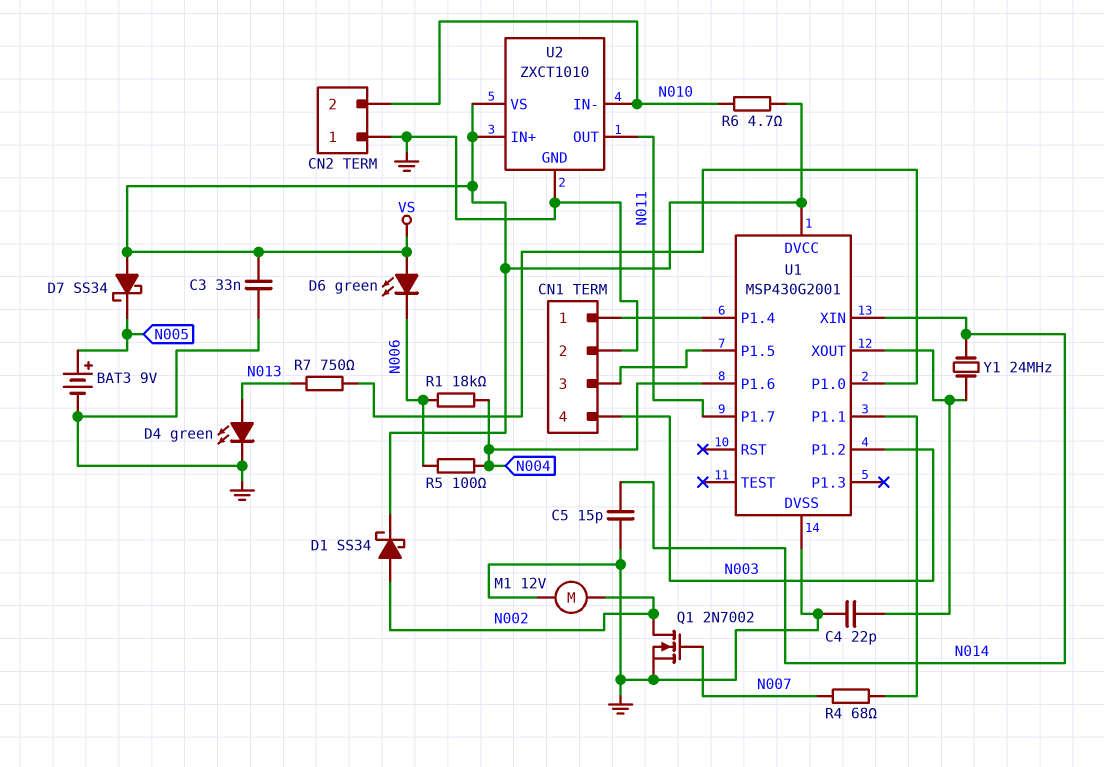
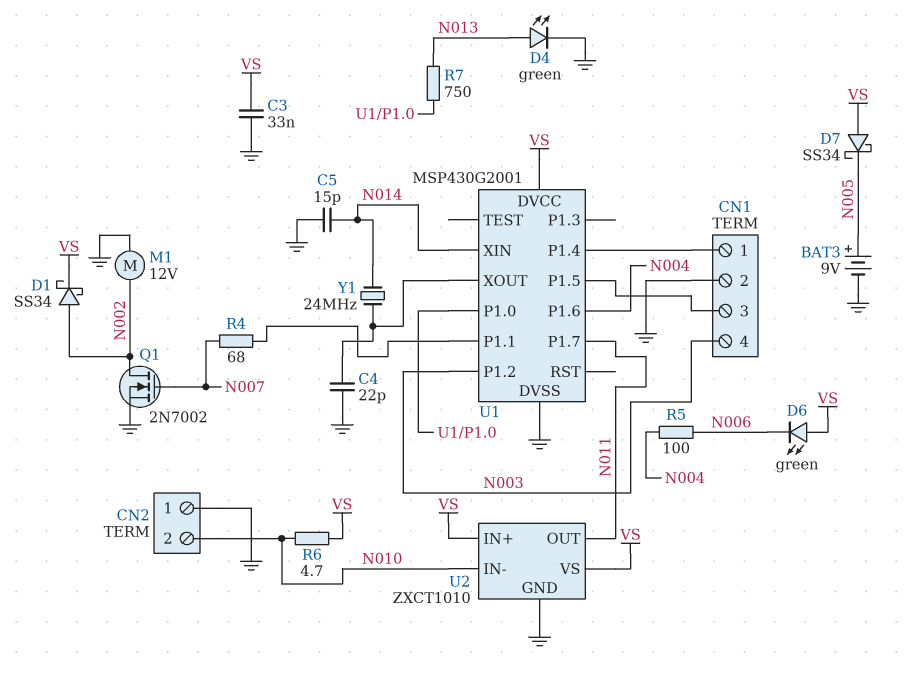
R1: 18k (N004, N006) -> none

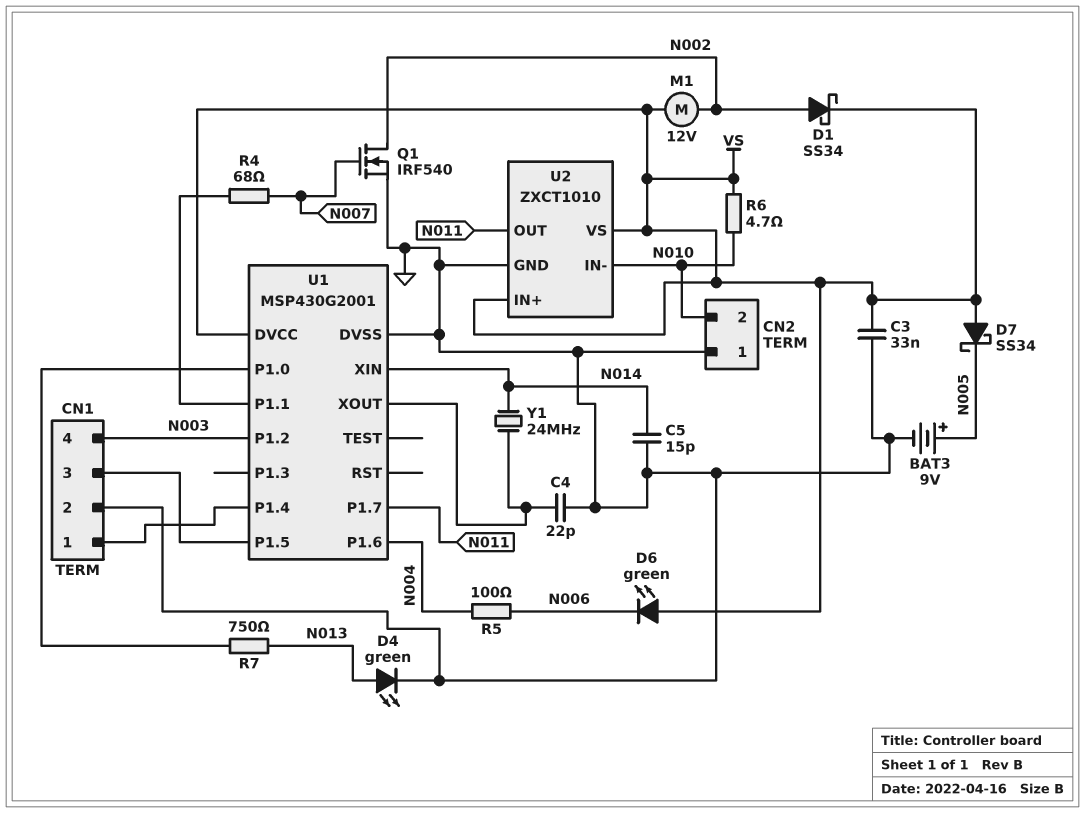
M1: motor 12V (GND, N002) -> motor 12V (N002, VS)
Q1: NMOS 2N7002 (G N007, D N002, S GND) -> NMOS IRF540 (G N007, D N002, S GND)

